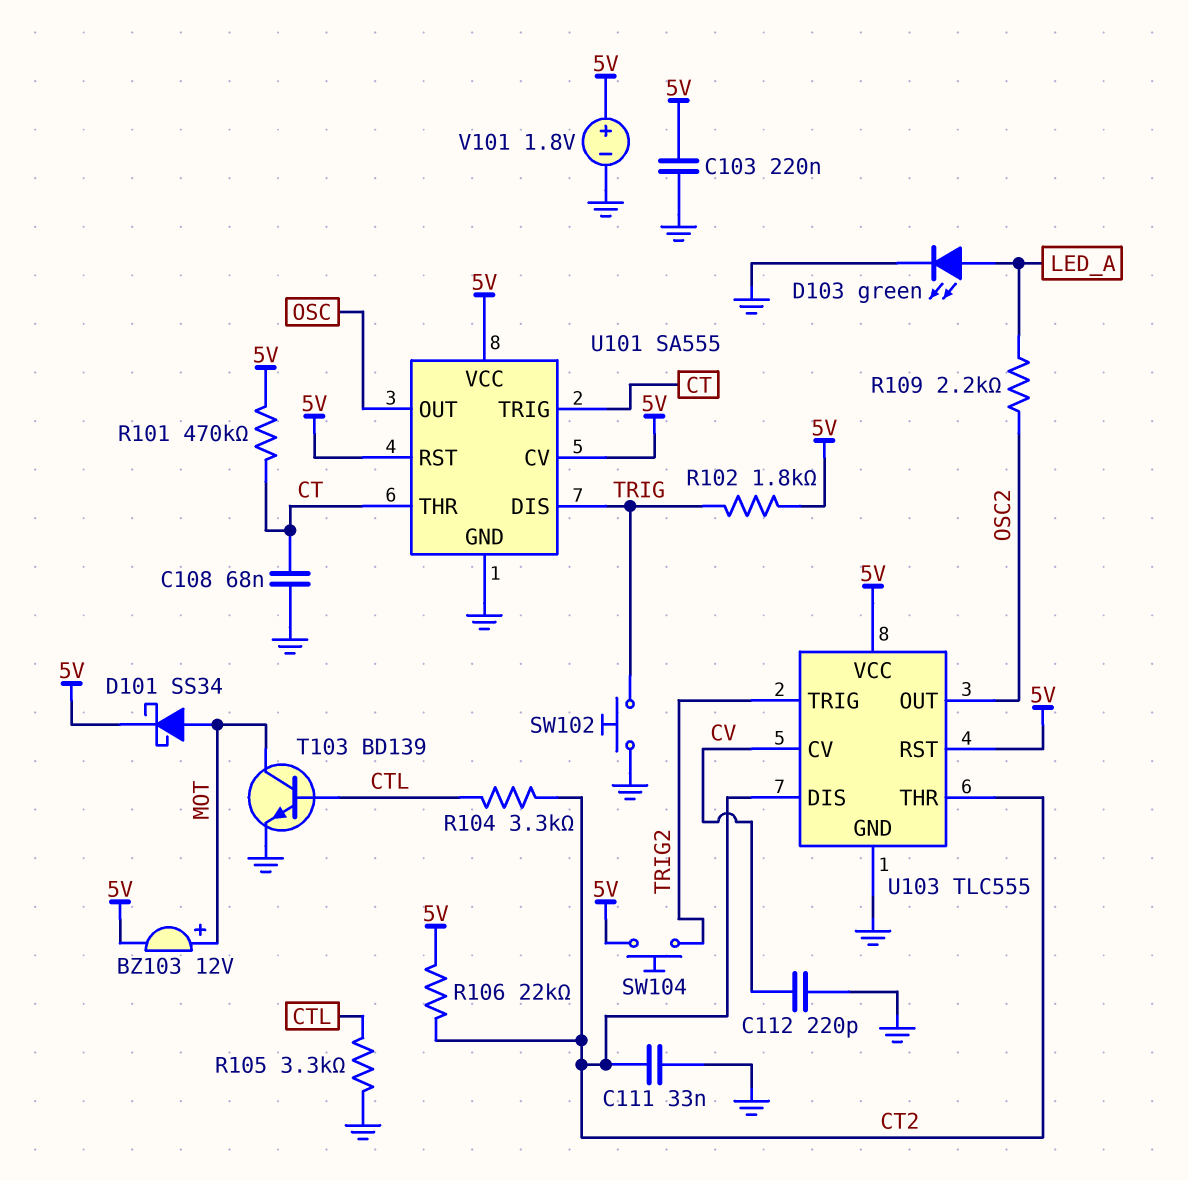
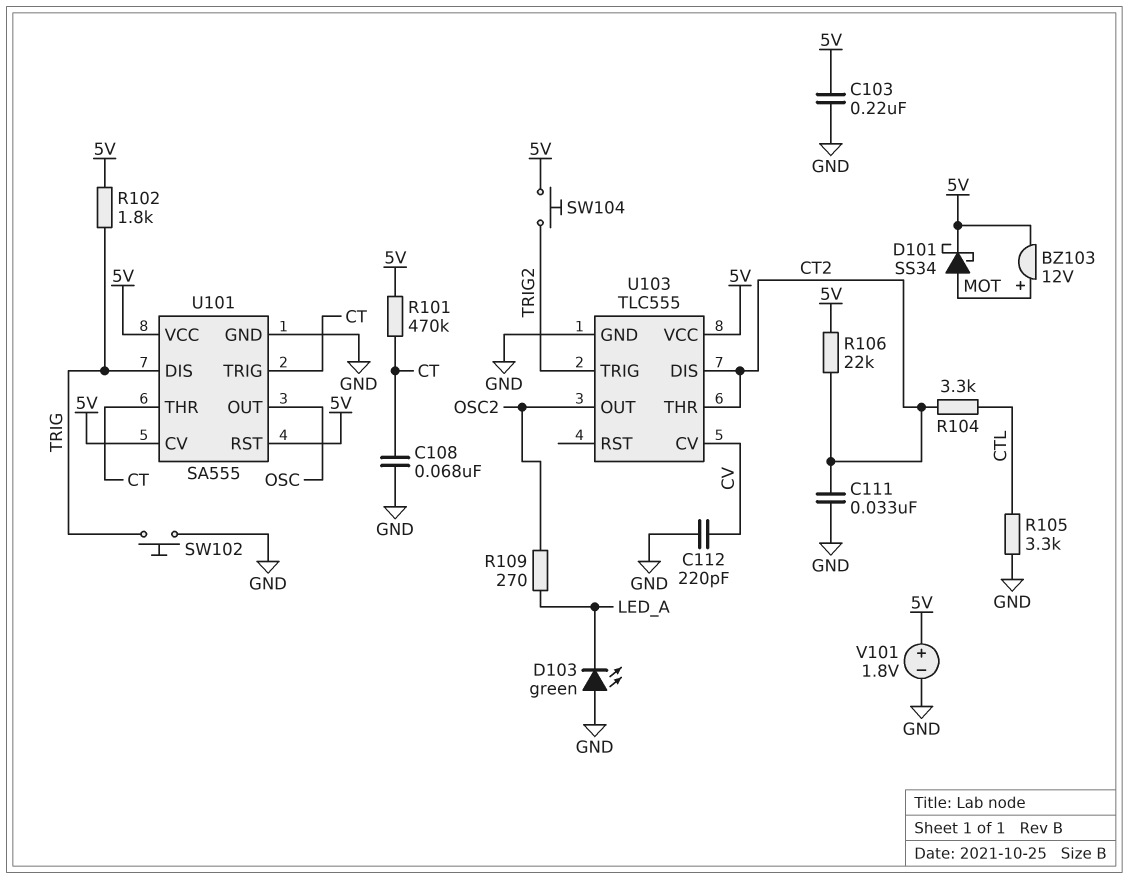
D103: LED green (A LED_A, K GND) -> LED green (A GND, K LED_A)
R109: 2.2k (LED_A, OSC2) -> 270 (LED_A, OSC2)
T103: NPN BD139 (B CTL, C MOT, E GND) -> none
U103 pin RST: 5V -> none

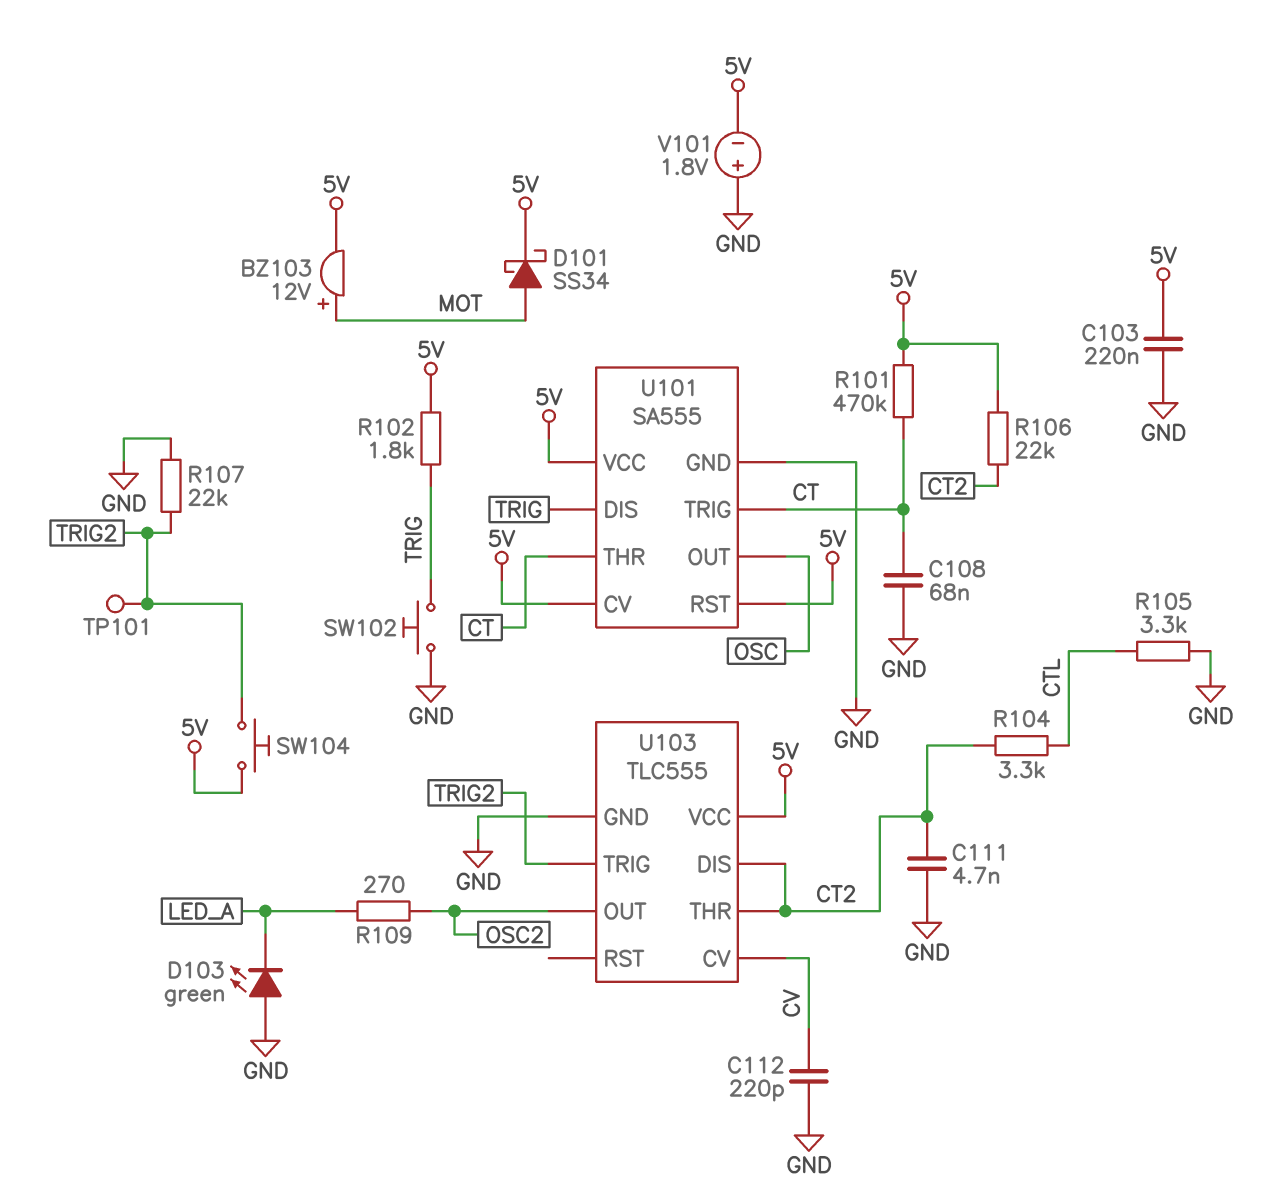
C111: 33nF (CT2, GND) -> 4.7nF (CT2, GND)
R107: none -> 22k (GND, TRIG2)
TP101: none -> test point (TRIG2)
V101: 1.8V (plus 5V, minus GND) -> 1.8V (plus GND, minus 5V)

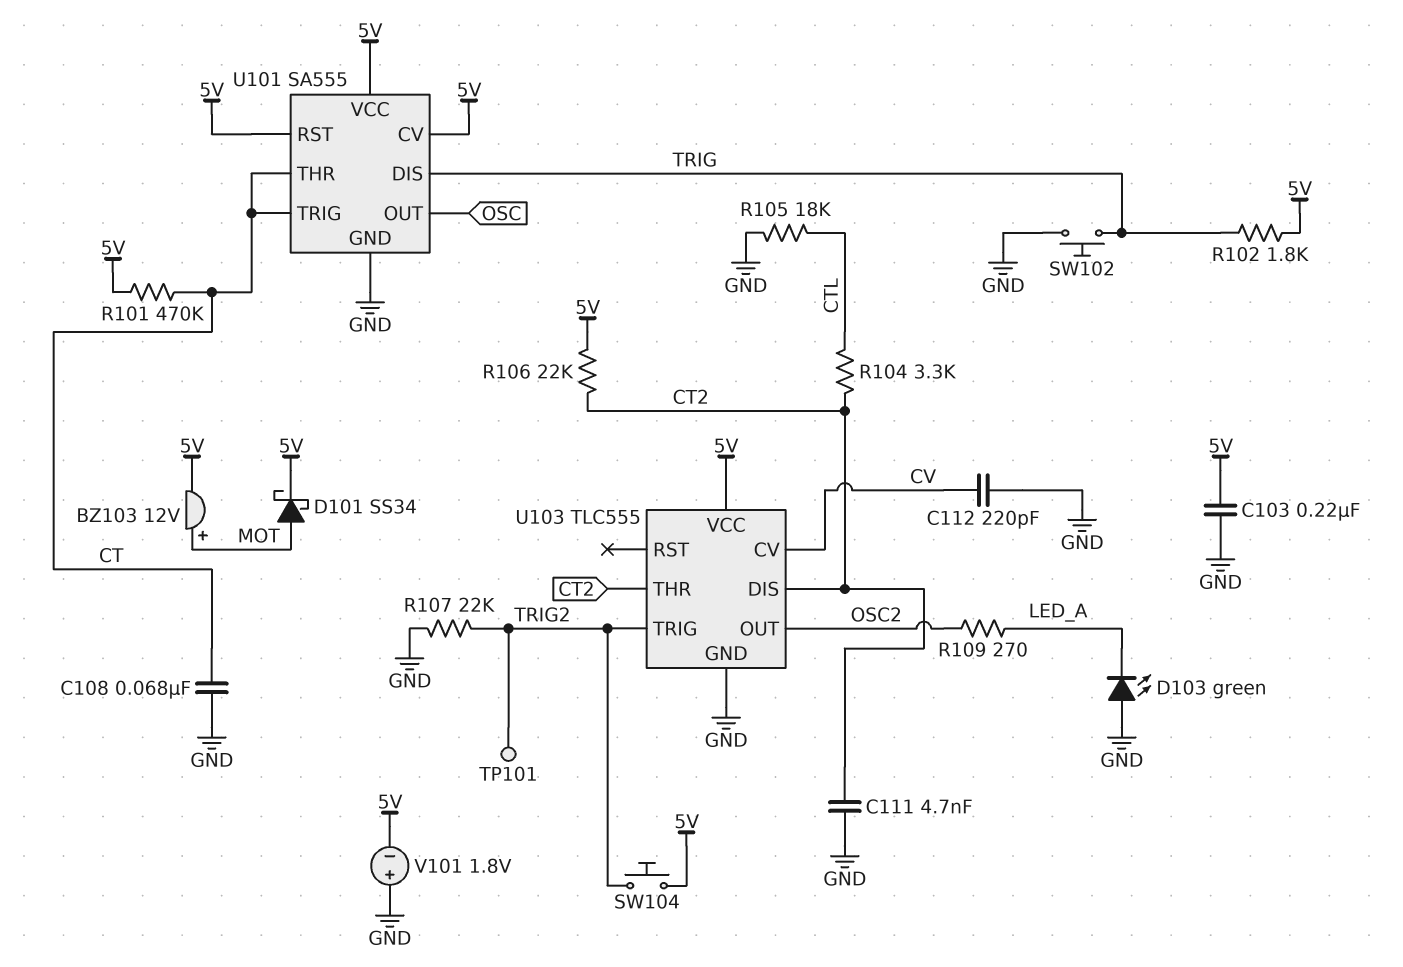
R105: 3.3k (CTL, GND) -> 18k (CTL, GND)

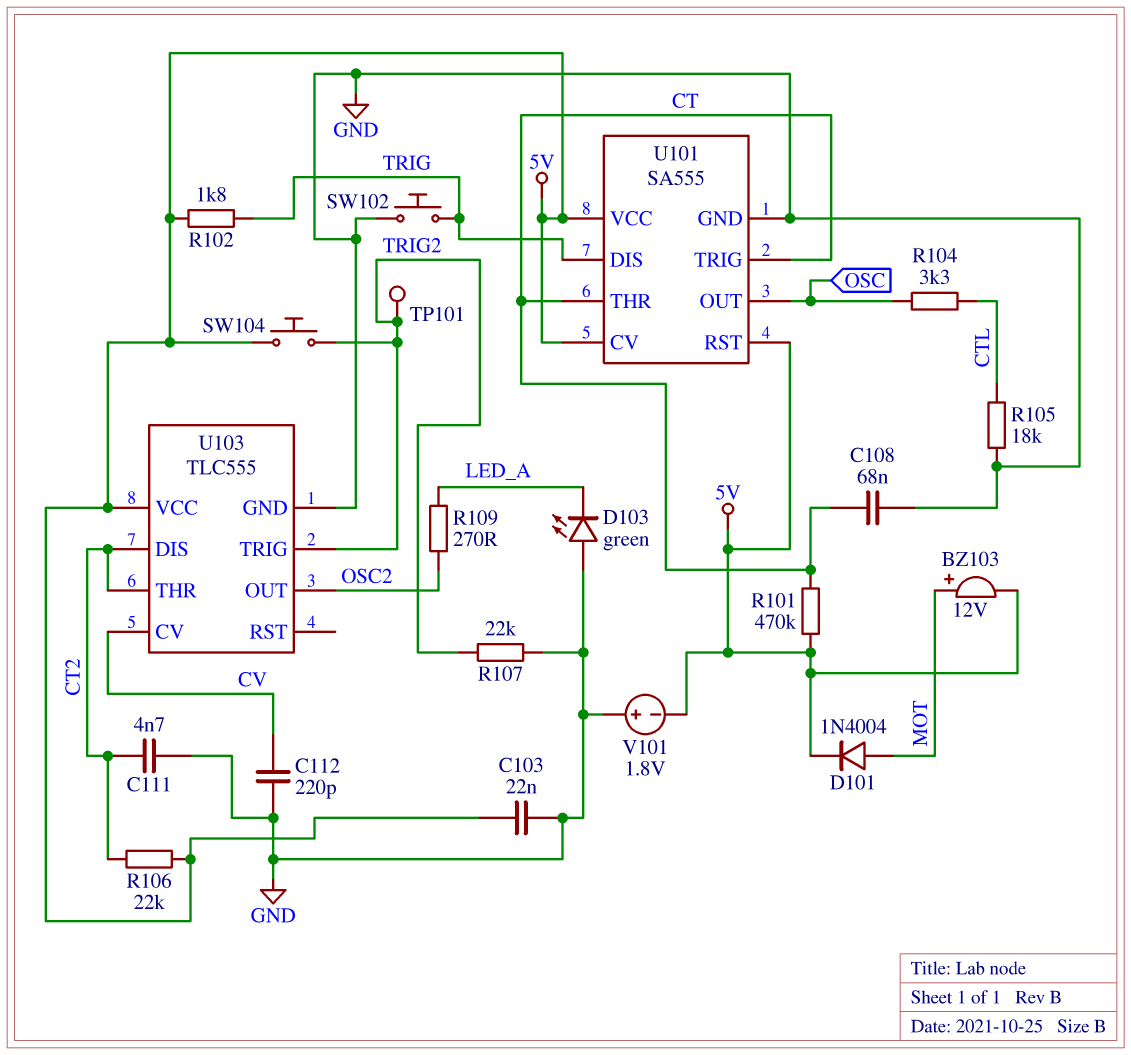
C103: 220nF (5V, GND) -> 22nF (5V, GND)
D101: schottky SS34 (A MOT, K 5V) -> diode 1N4004 (A MOT, K 5V)
R104: 3.3k (CT2, CTL) -> 3.3k (CTL, OSC)

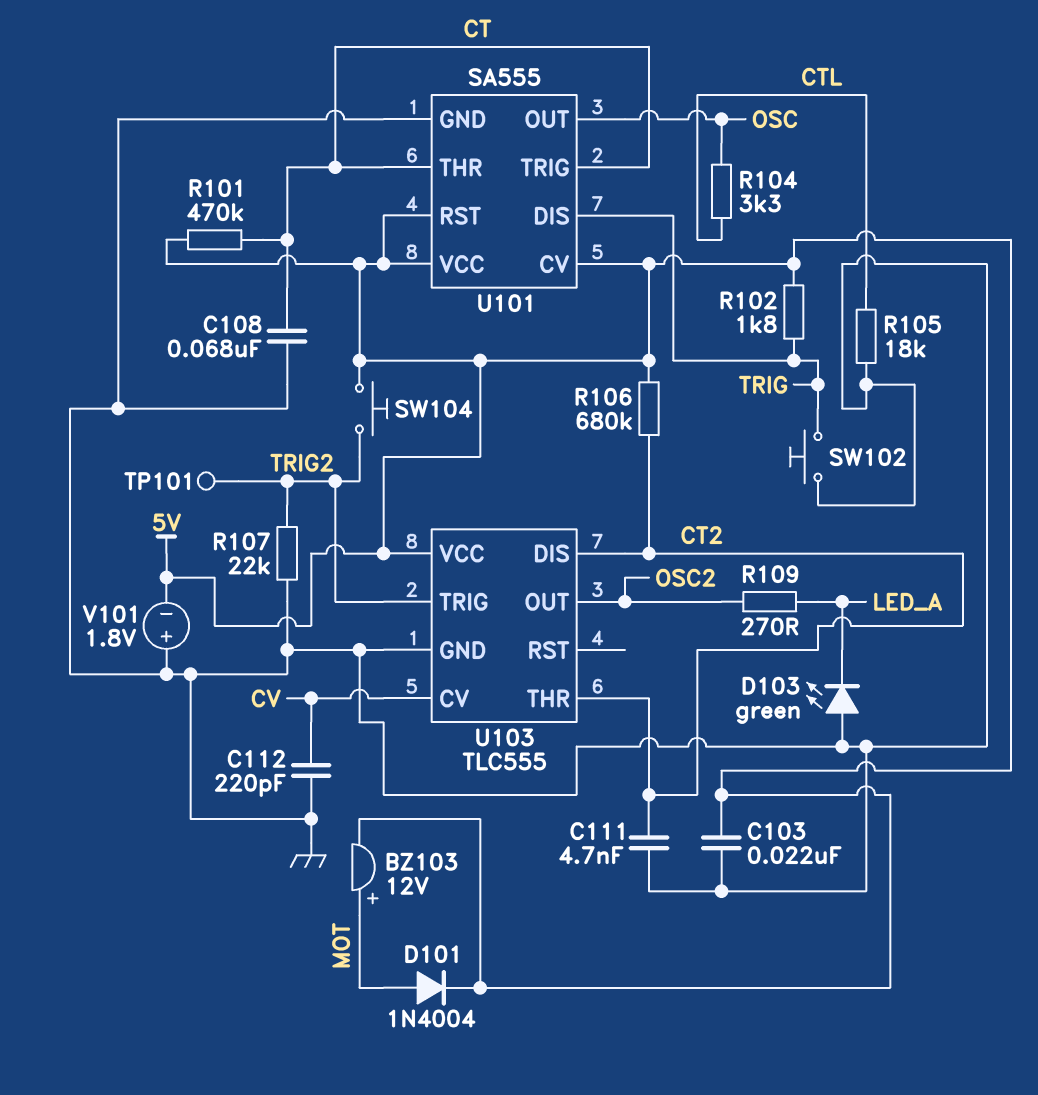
R106: 22k (5V, CT2) -> 680k (5V, CT2)

